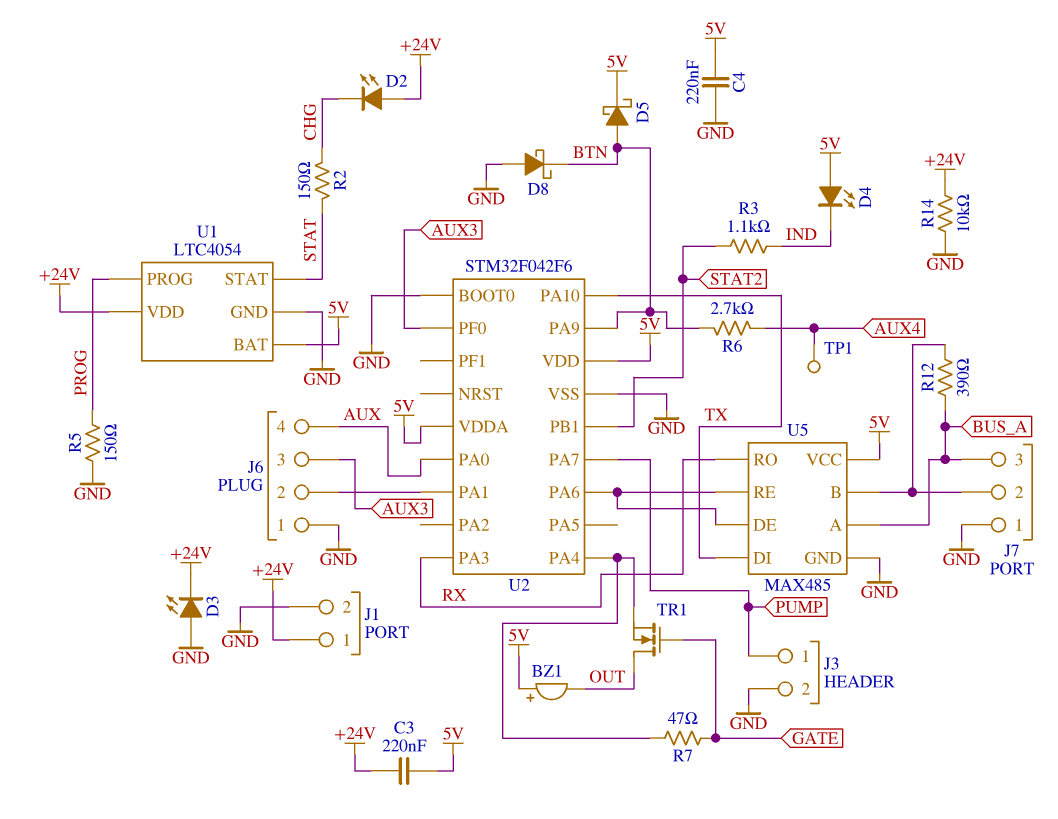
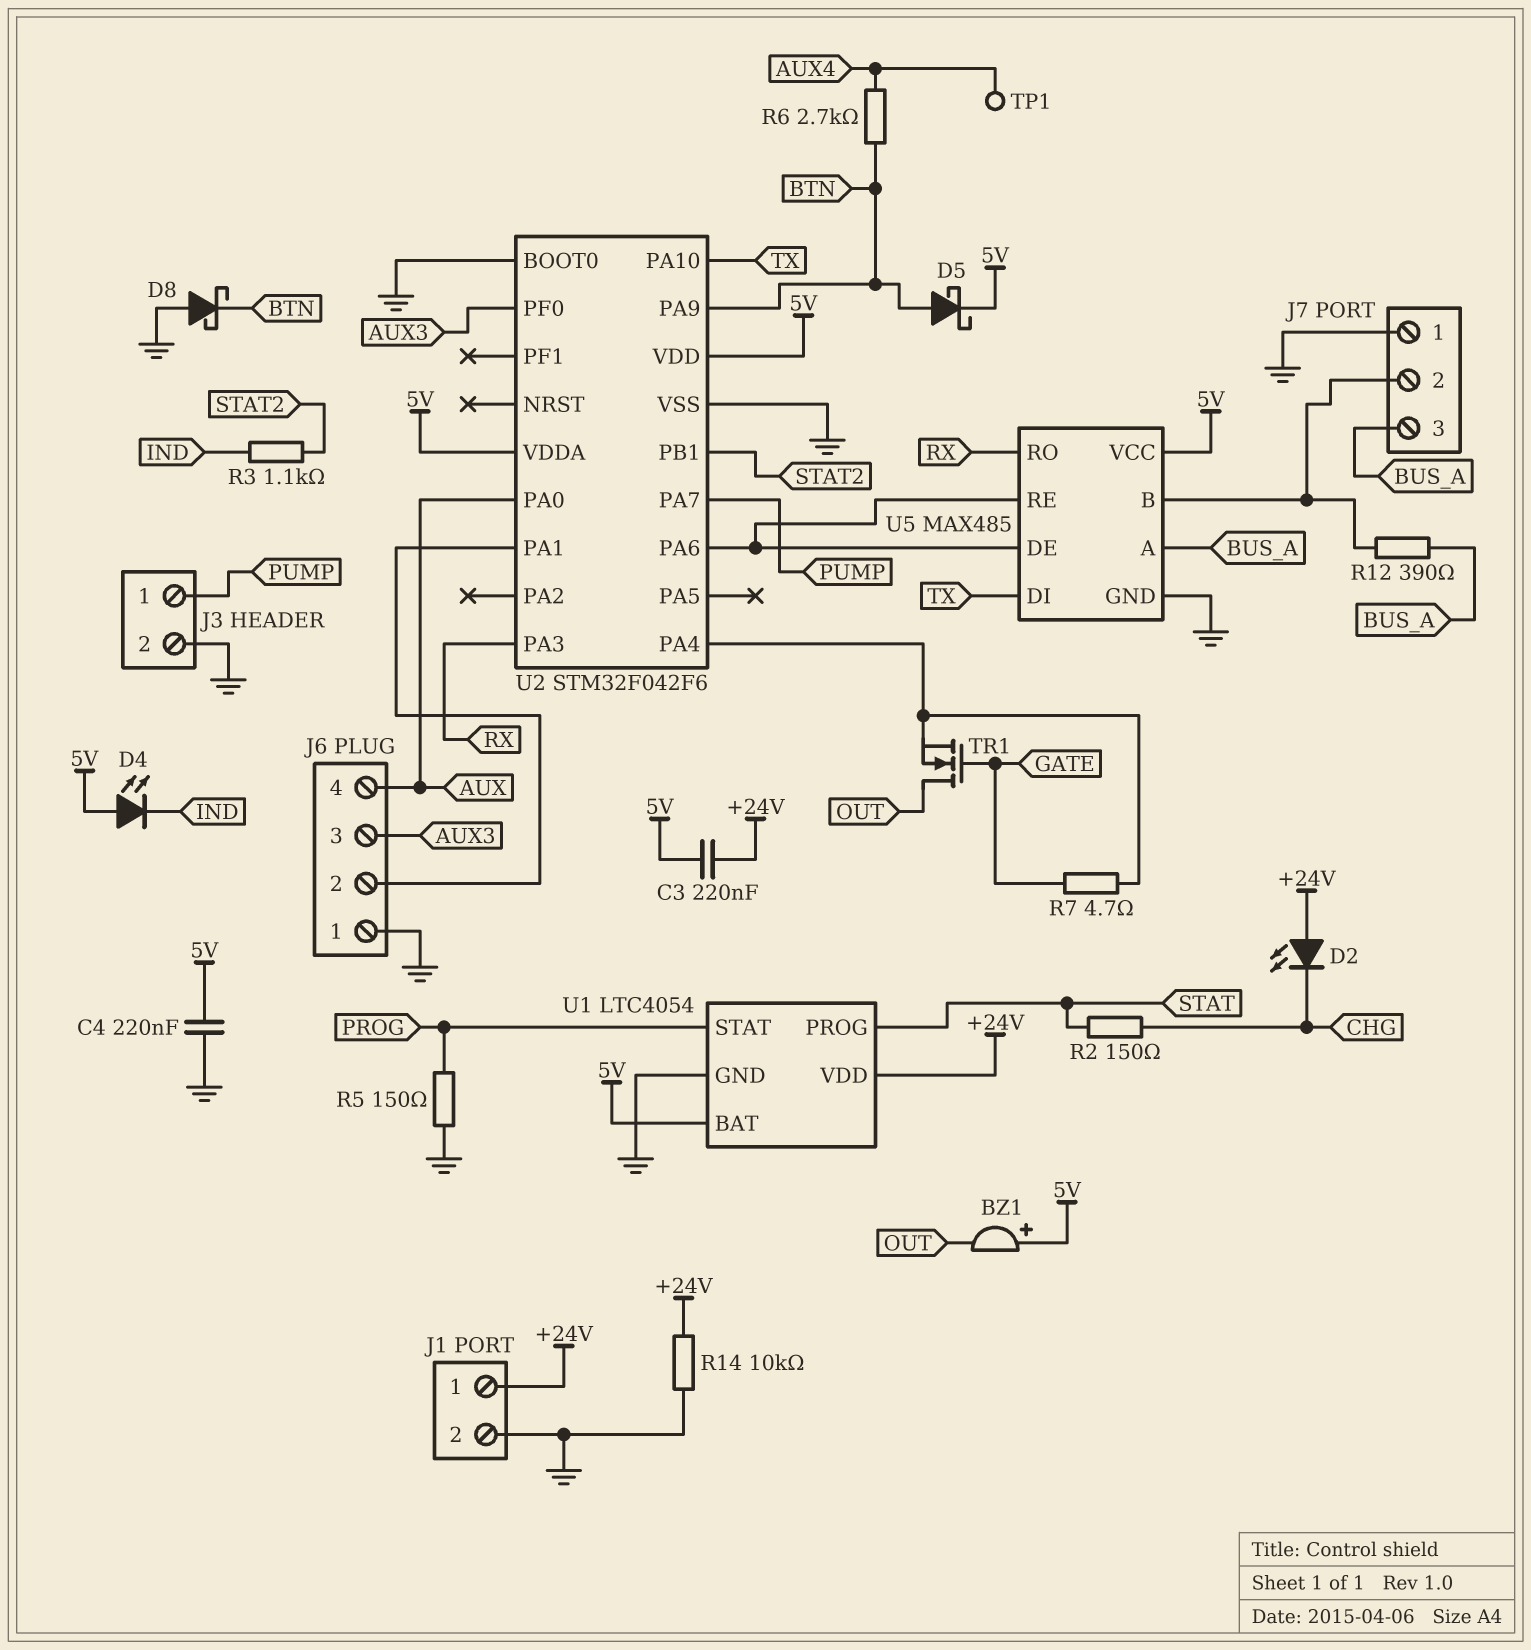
D3: LED (A GND, K +24V) -> none
R7: 47 (GATE, U2/PA4) -> 4.7 (GATE, U2/PA4)
U1 pin PROG: PROG -> STAT
U1 pin STAT: STAT -> PROG

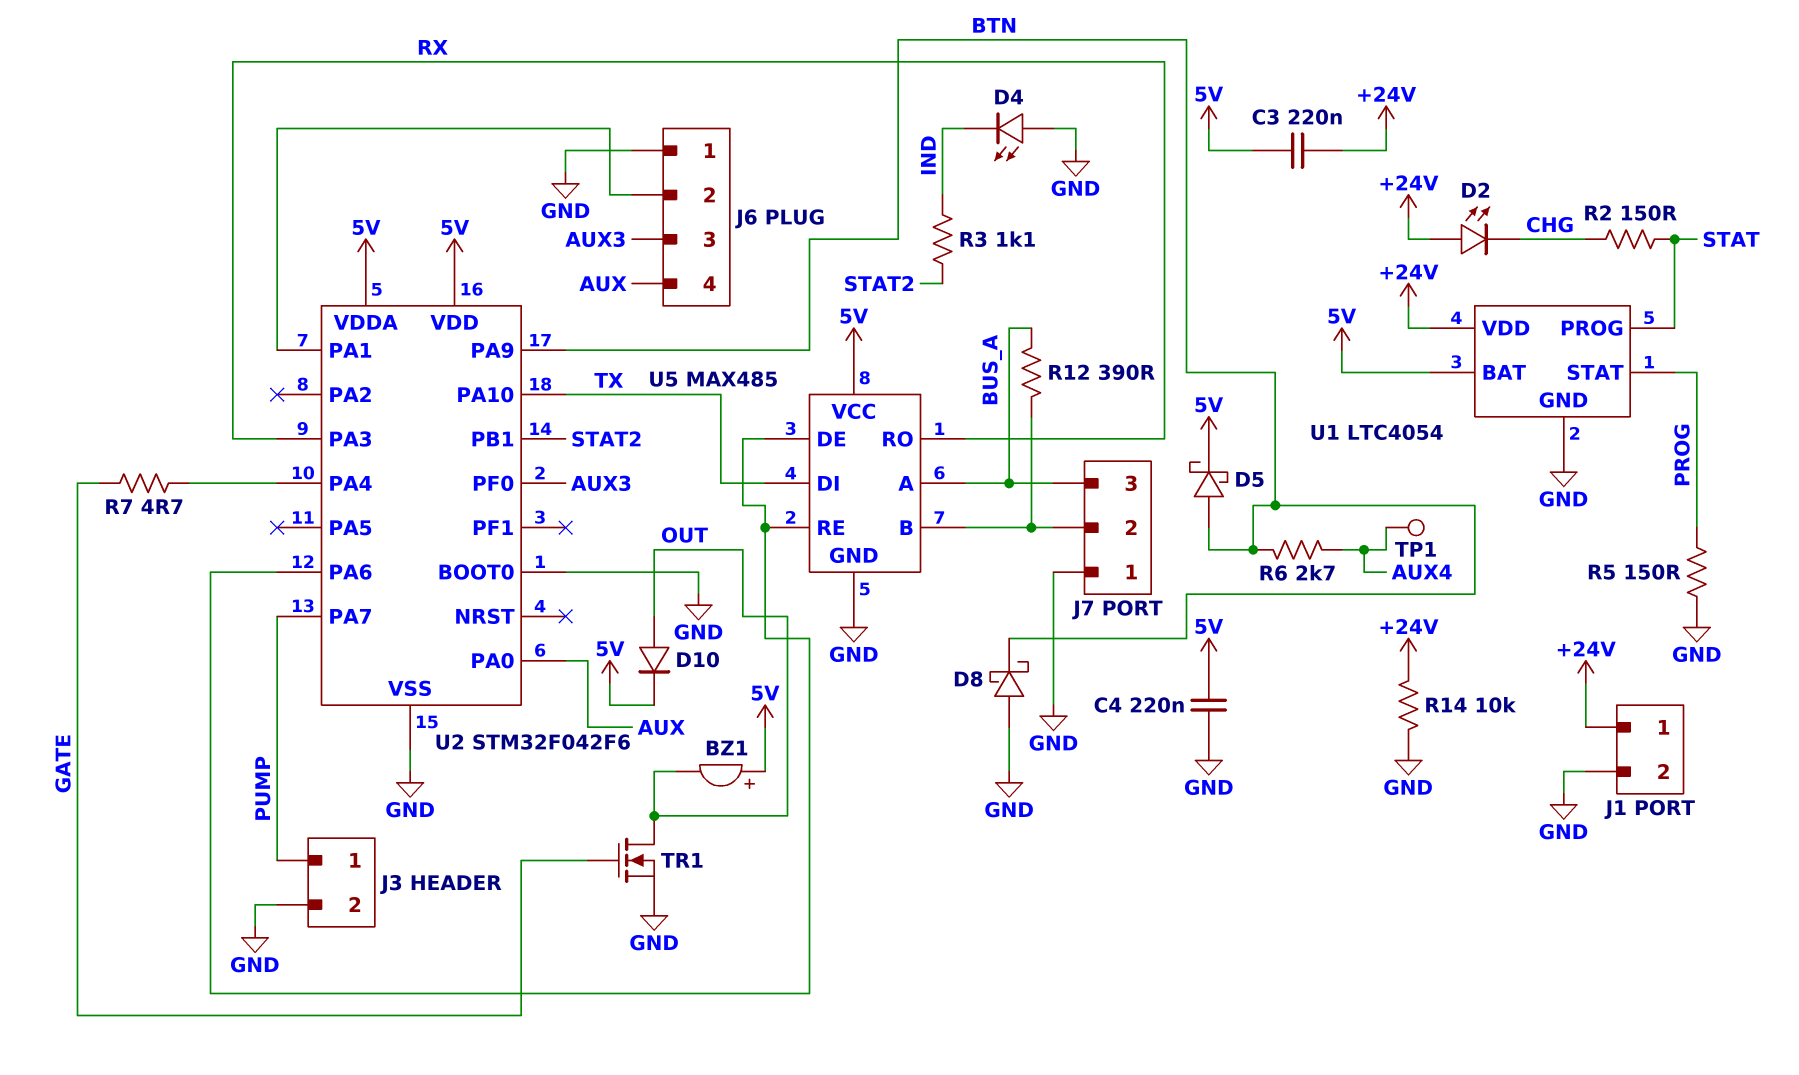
D4: LED (A 5V, K IND) -> LED (A GND, K IND)
D10: none -> diode (A OUT, K 5V)
TR1: NMOS (G GATE, D OUT, S U2/PA4) -> NMOS (G GATE, D OUT, S GND)

